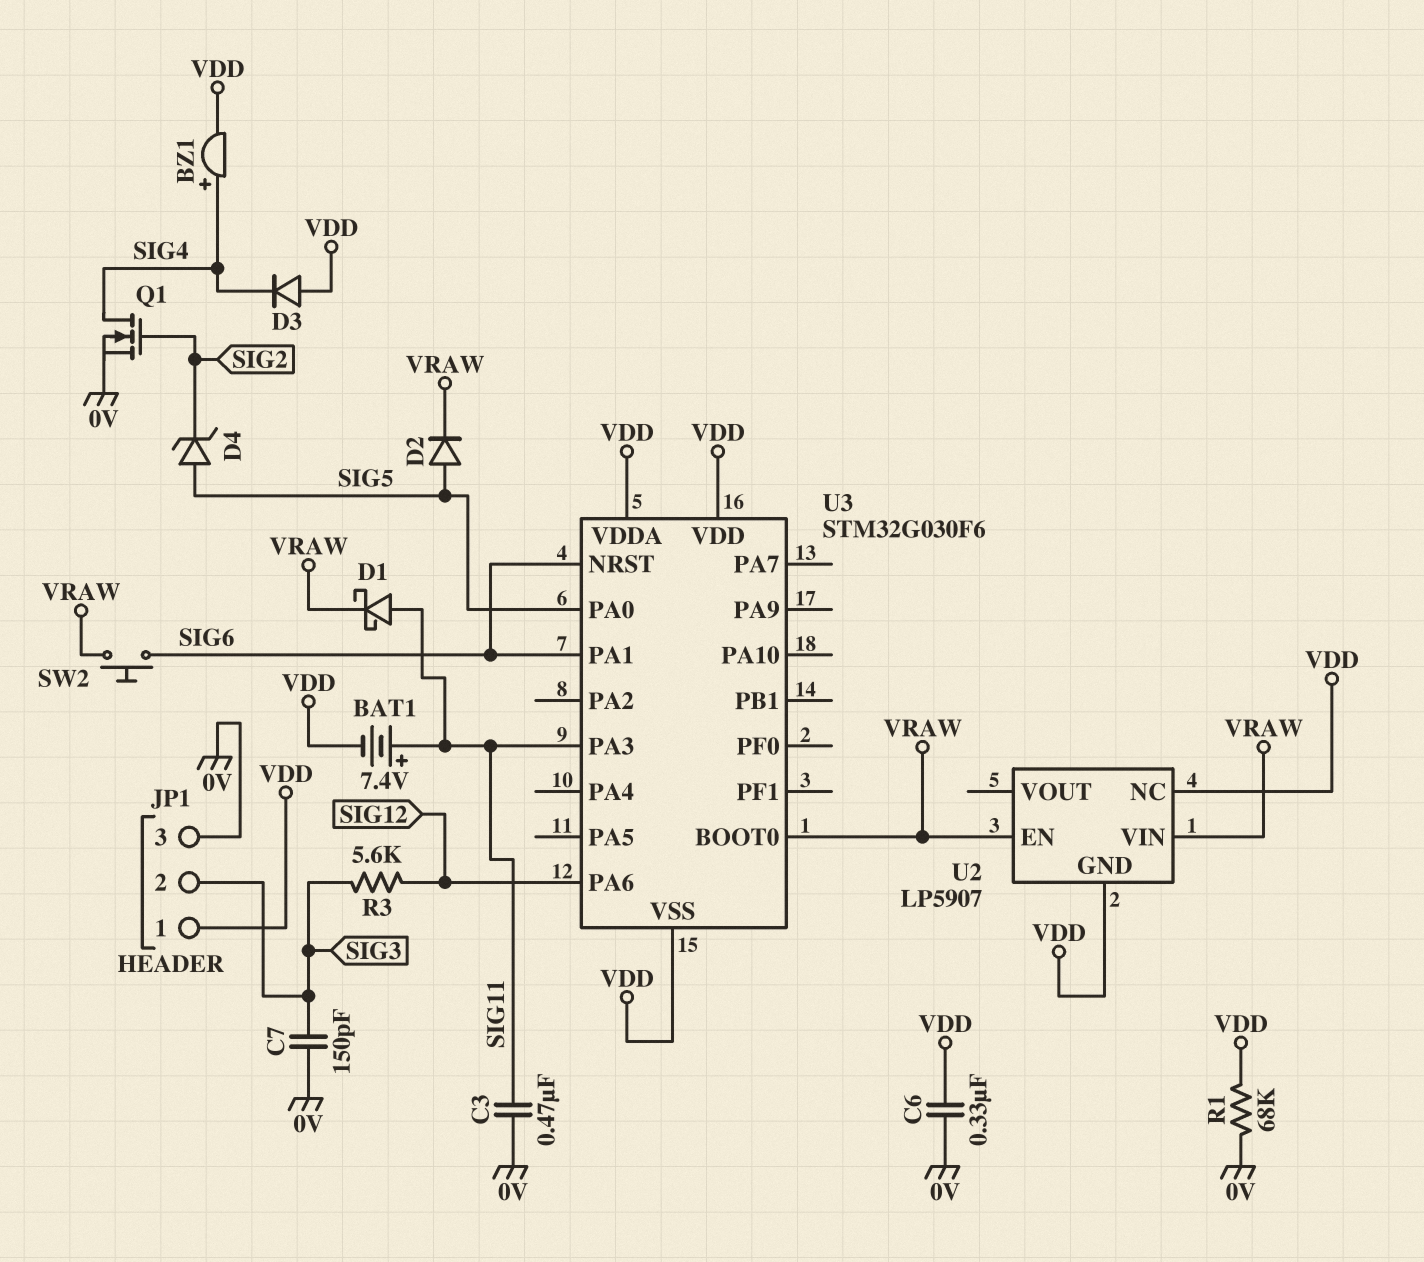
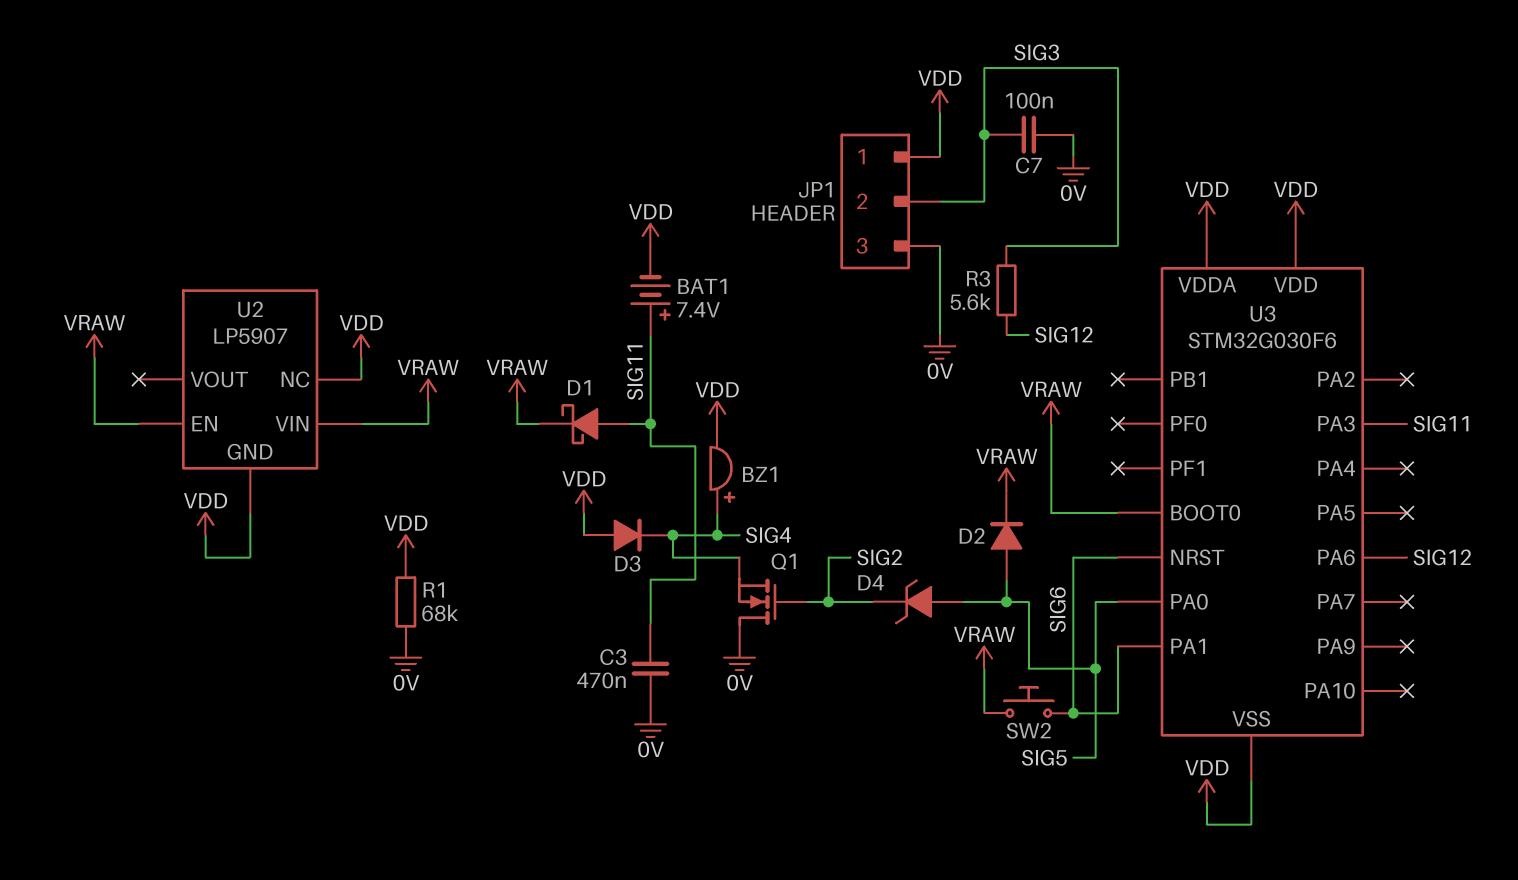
C6: 330nF (0V, VDD) -> none
C7: 150pF (0V, SIG3) -> 100nF (0V, SIG3)
Q1: NMOS (G SIG2, D SIG4, S 0V) -> NMOS (G SIG2, D 0V, S SIG4)

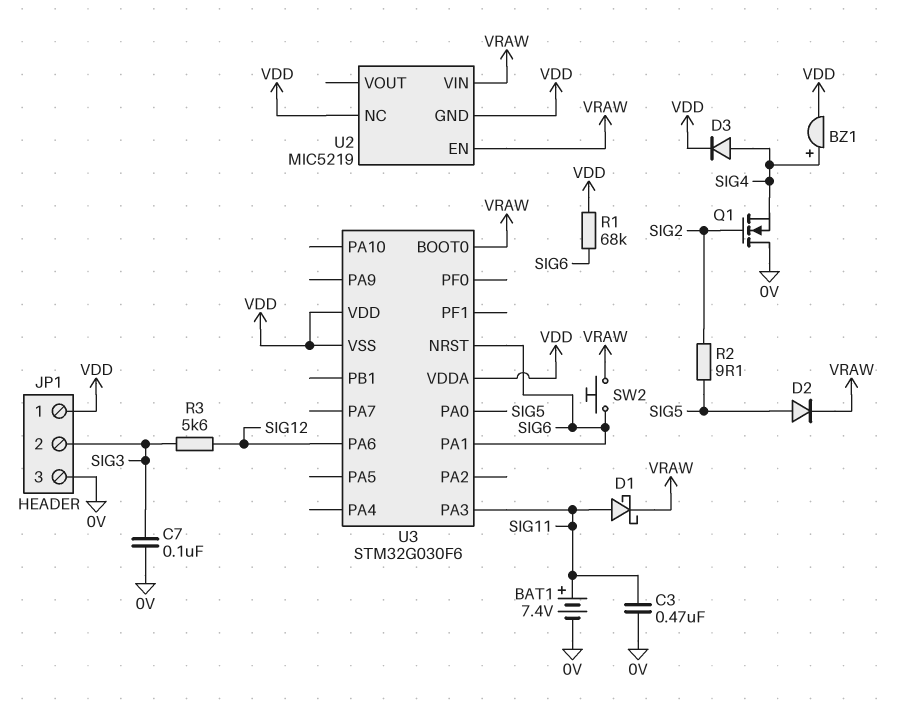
BAT1: 7.4V (plus SIG11, minus VDD) -> 7.4V (plus SIG11, minus 0V)
D3: diode (A VDD, K SIG4) -> diode (A SIG4, K VDD)
D4: zener (A SIG5, K SIG2) -> none
R1: 68k (0V, VDD) -> 68k (SIG6, VDD)
R2: none -> 9.1 (SIG2, SIG5)
U2: LP5907 -> MIC5219

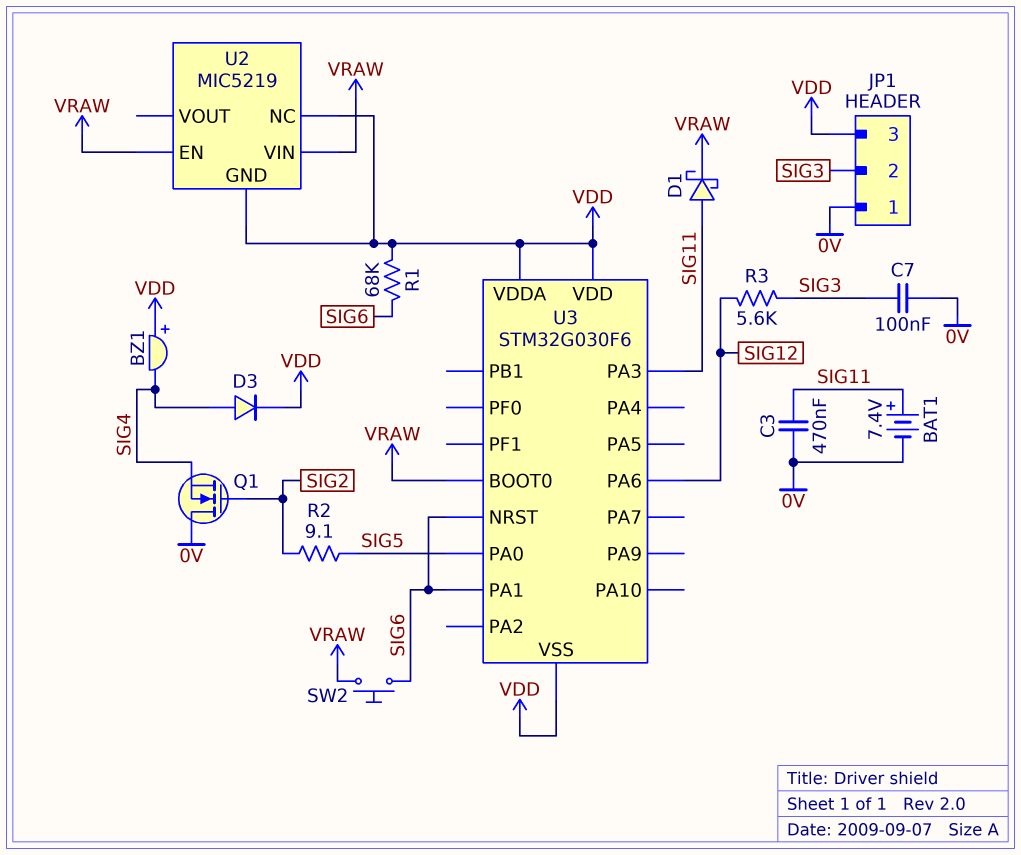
BZ1: buzzer (plus SIG4, minus VDD) -> buzzer (plus VDD, minus SIG4)
D2: diode (A SIG5, K VRAW) -> none
JP1 pin 1: VDD -> 0V
JP1 pin 3: 0V -> VDD

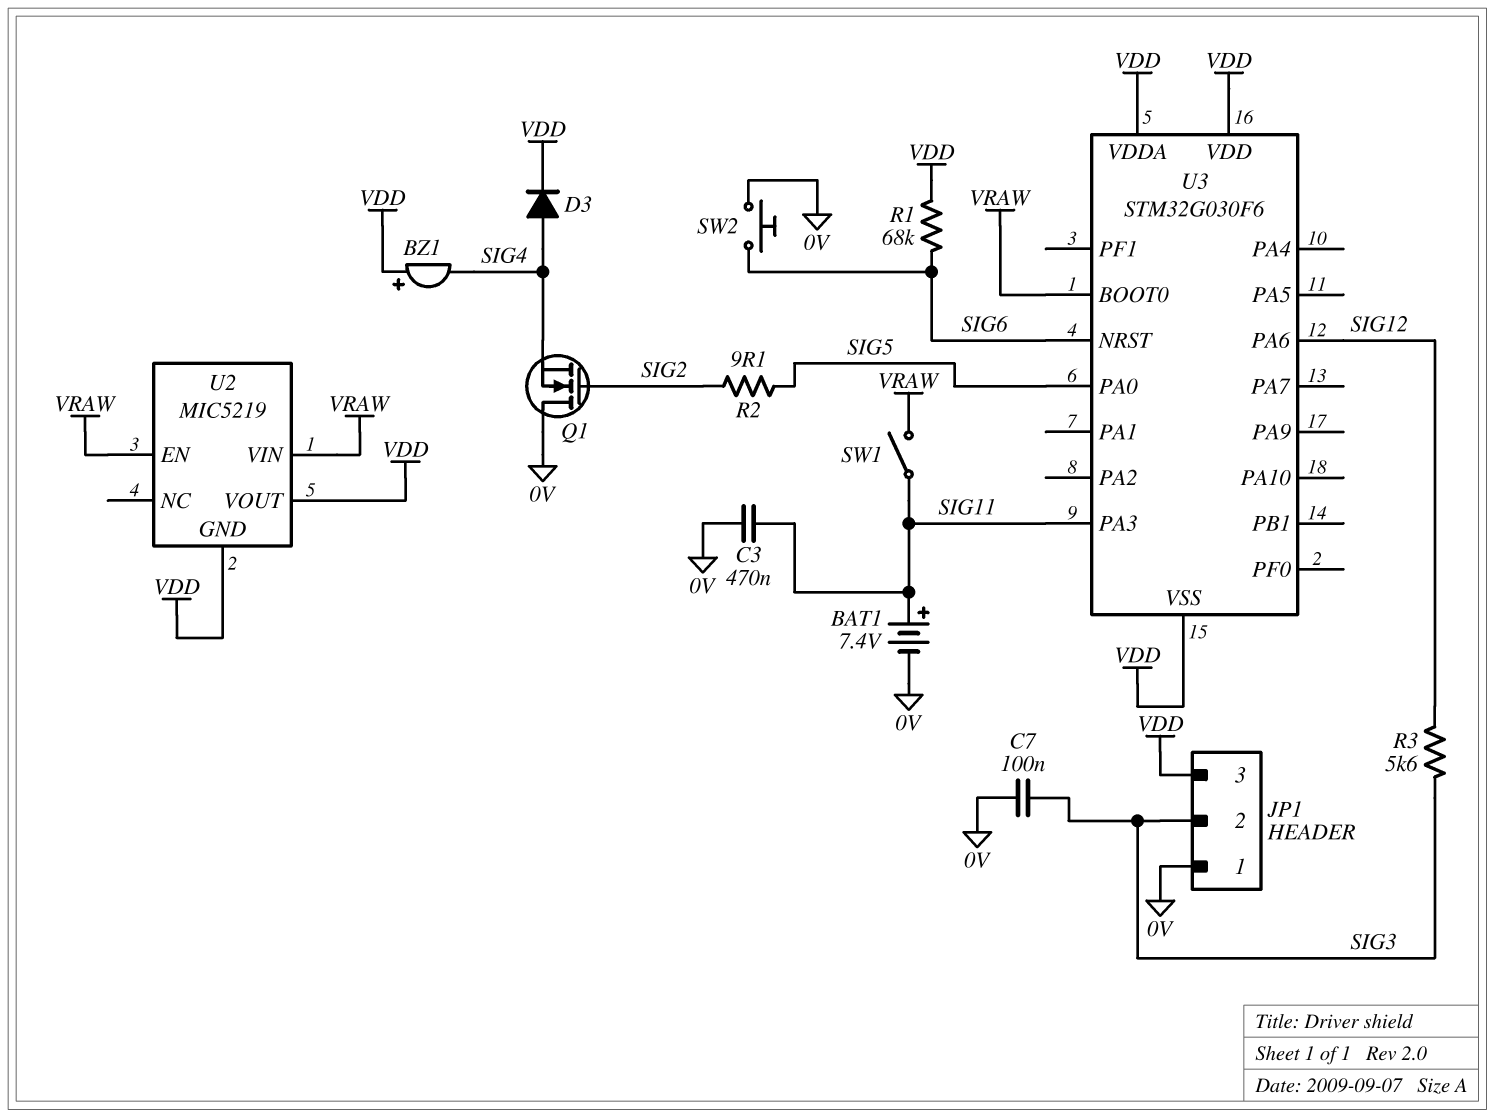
D1: schottky (A SIG11, K VRAW) -> none
SW1: none -> switch (SIG11, VRAW)
SW2: button (SIG6, VRAW) -> button (0V, SIG6)
U2 pin NC: VDD -> none
U2 pin VOUT: none -> VDD
U3 pin PA1: SIG6 -> none

